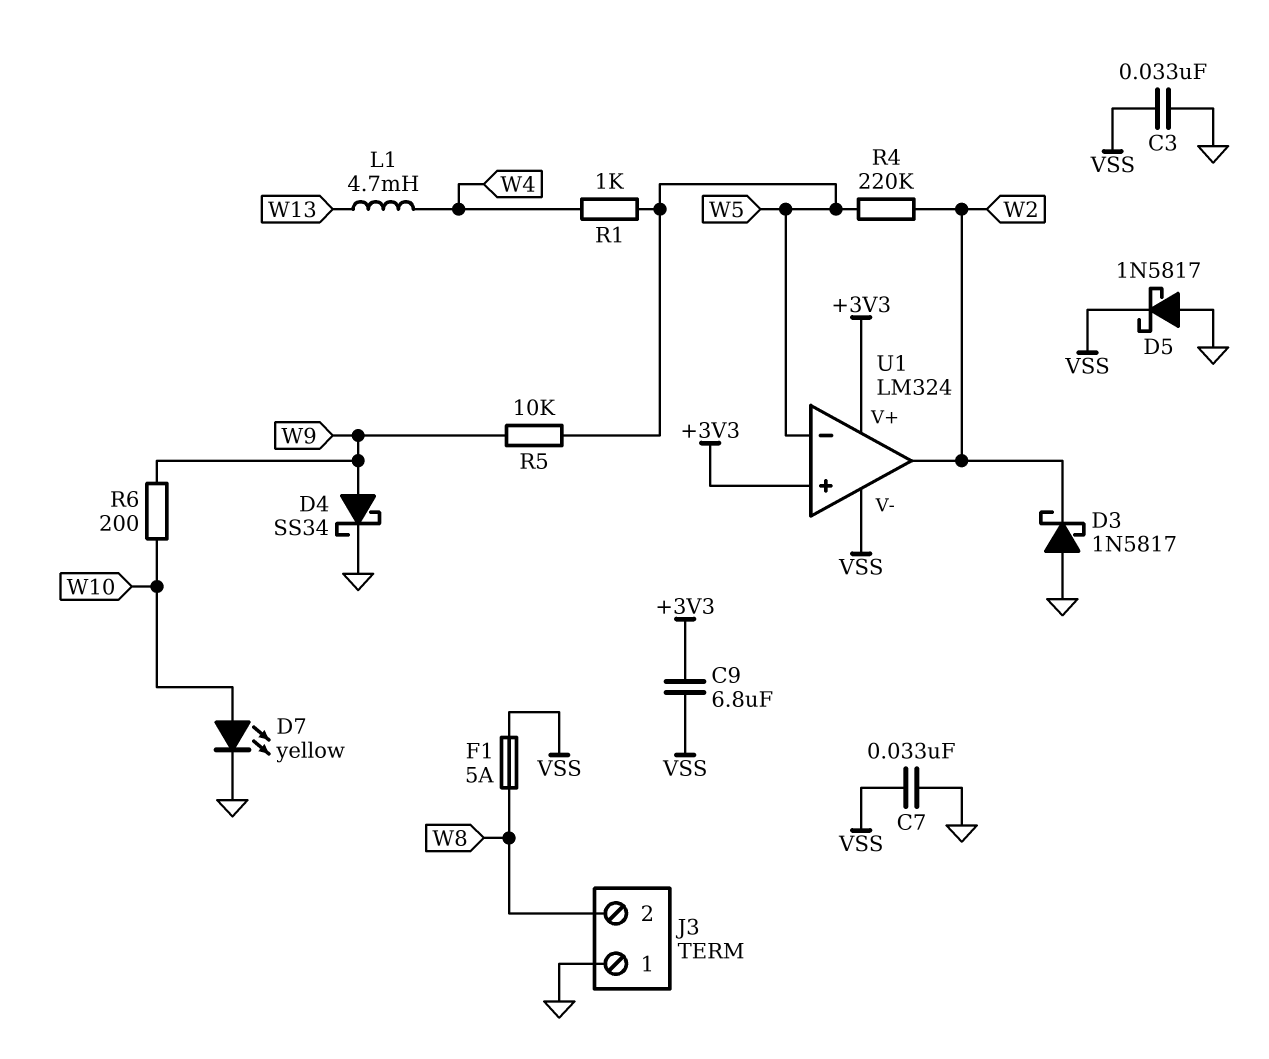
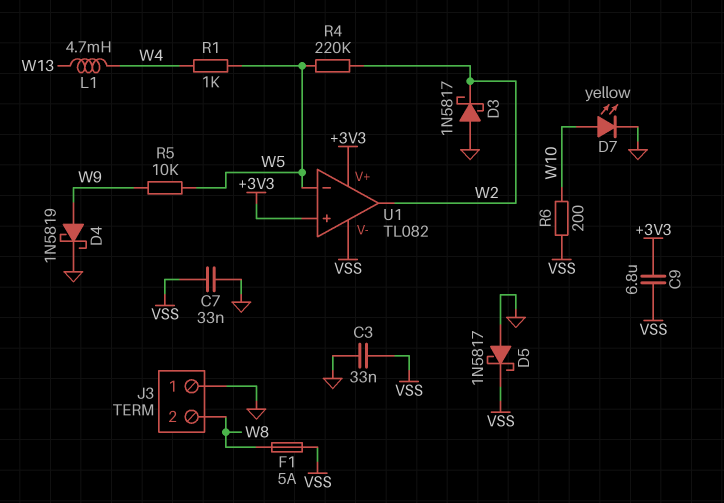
D4: schottky SS34 (A W9, K GND) -> schottky 1N5819 (A W9, K GND)
R6: 200 (W9, W10) -> 200 (VSS, W10)
U1: LM324 -> TL082

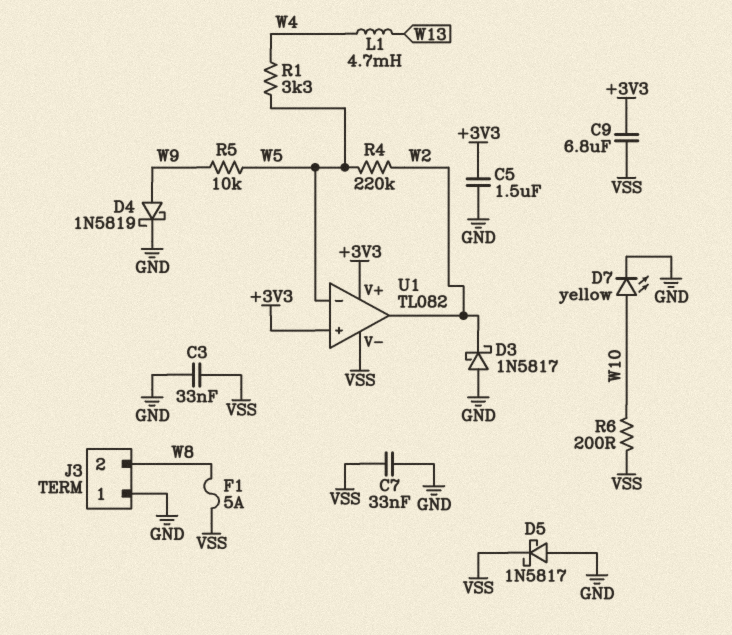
C5: none -> 1.5uF (+3V3, GND)
R1: 1k (W4, W5) -> 3.3k (W4, W5)

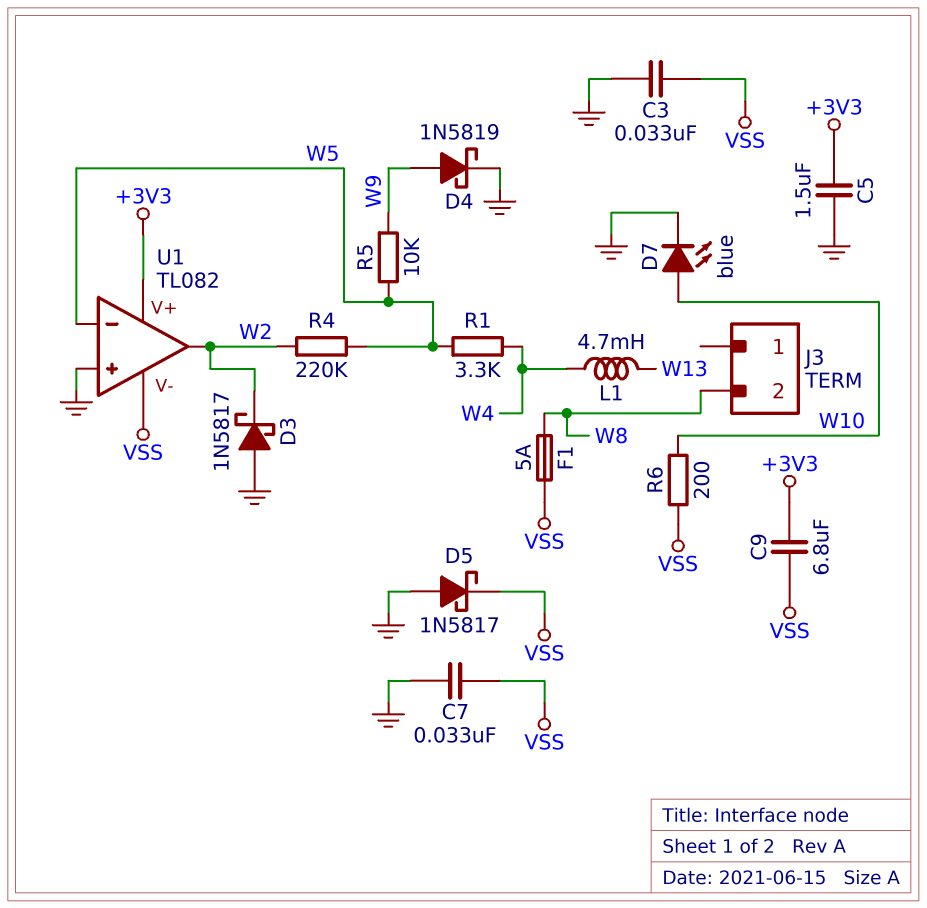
D7: LED yellow (A W10, K GND) -> LED blue (A W10, K GND)
J3 pin 1: GND -> none
U1 pin in+: +3V3 -> GND

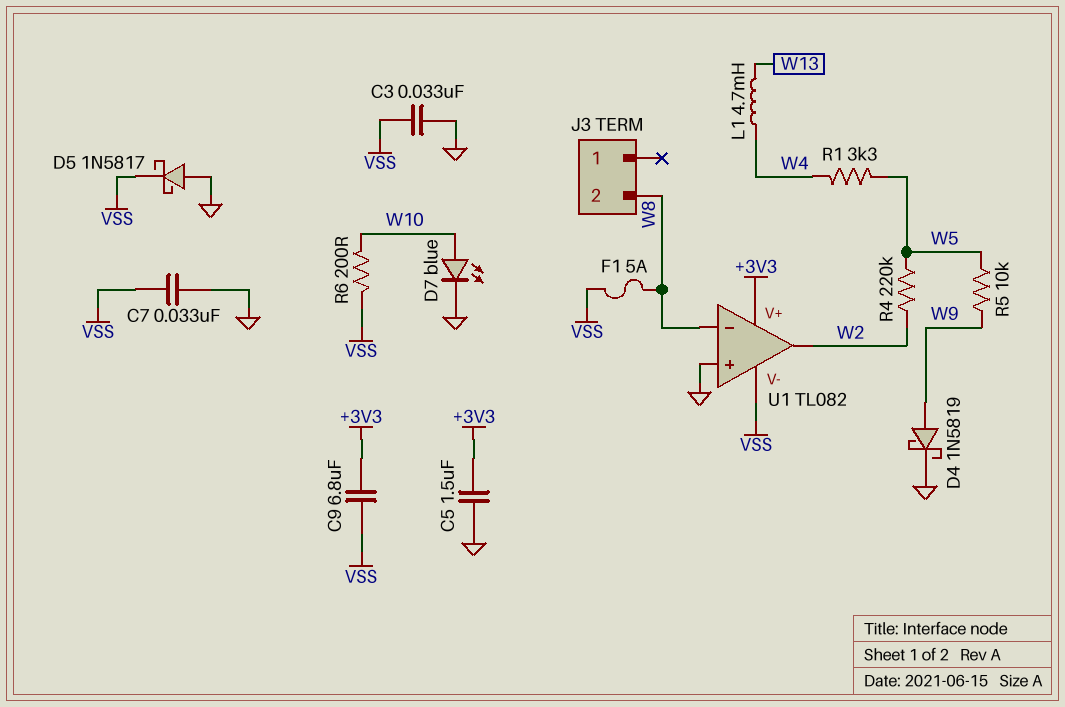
D3: schottky 1N5817 (A GND, K W2) -> none
U1 pin in-: W5 -> W8

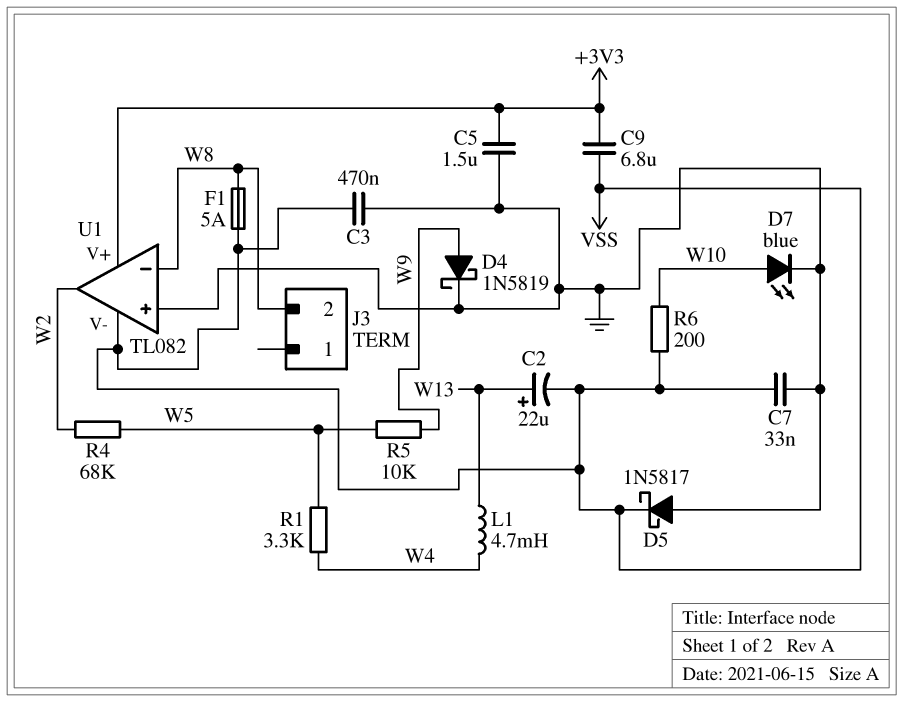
C2: none -> 22uF (plus W13, minus VSS)
C3: 33nF (GND, VSS) -> 470nF (GND, VSS)
R4: 220k (W2, W5) -> 68k (W2, W5)

